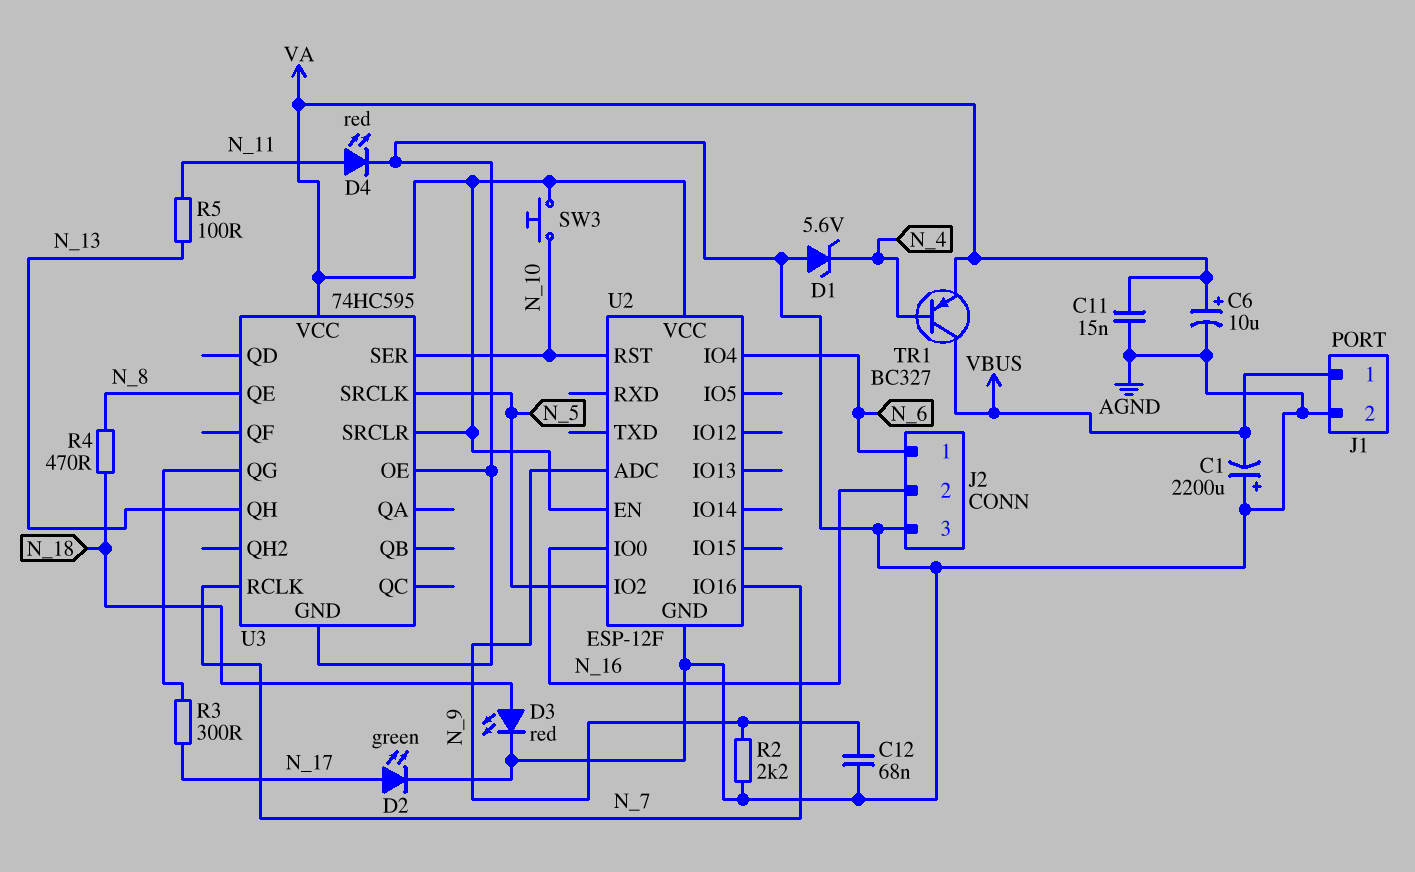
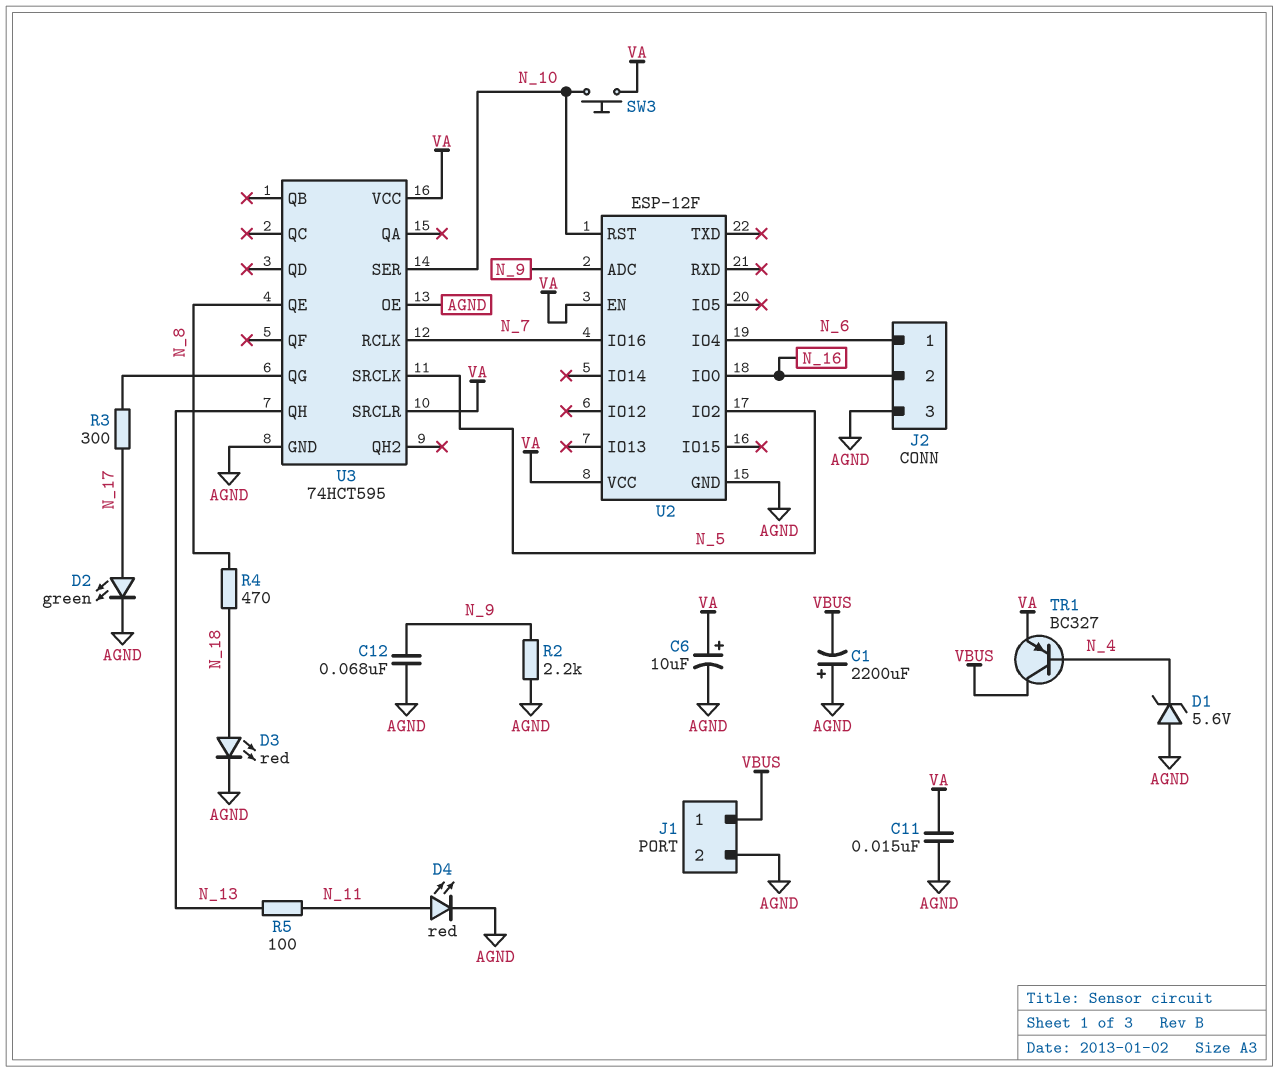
U3: 74HC595 -> 74HCT595

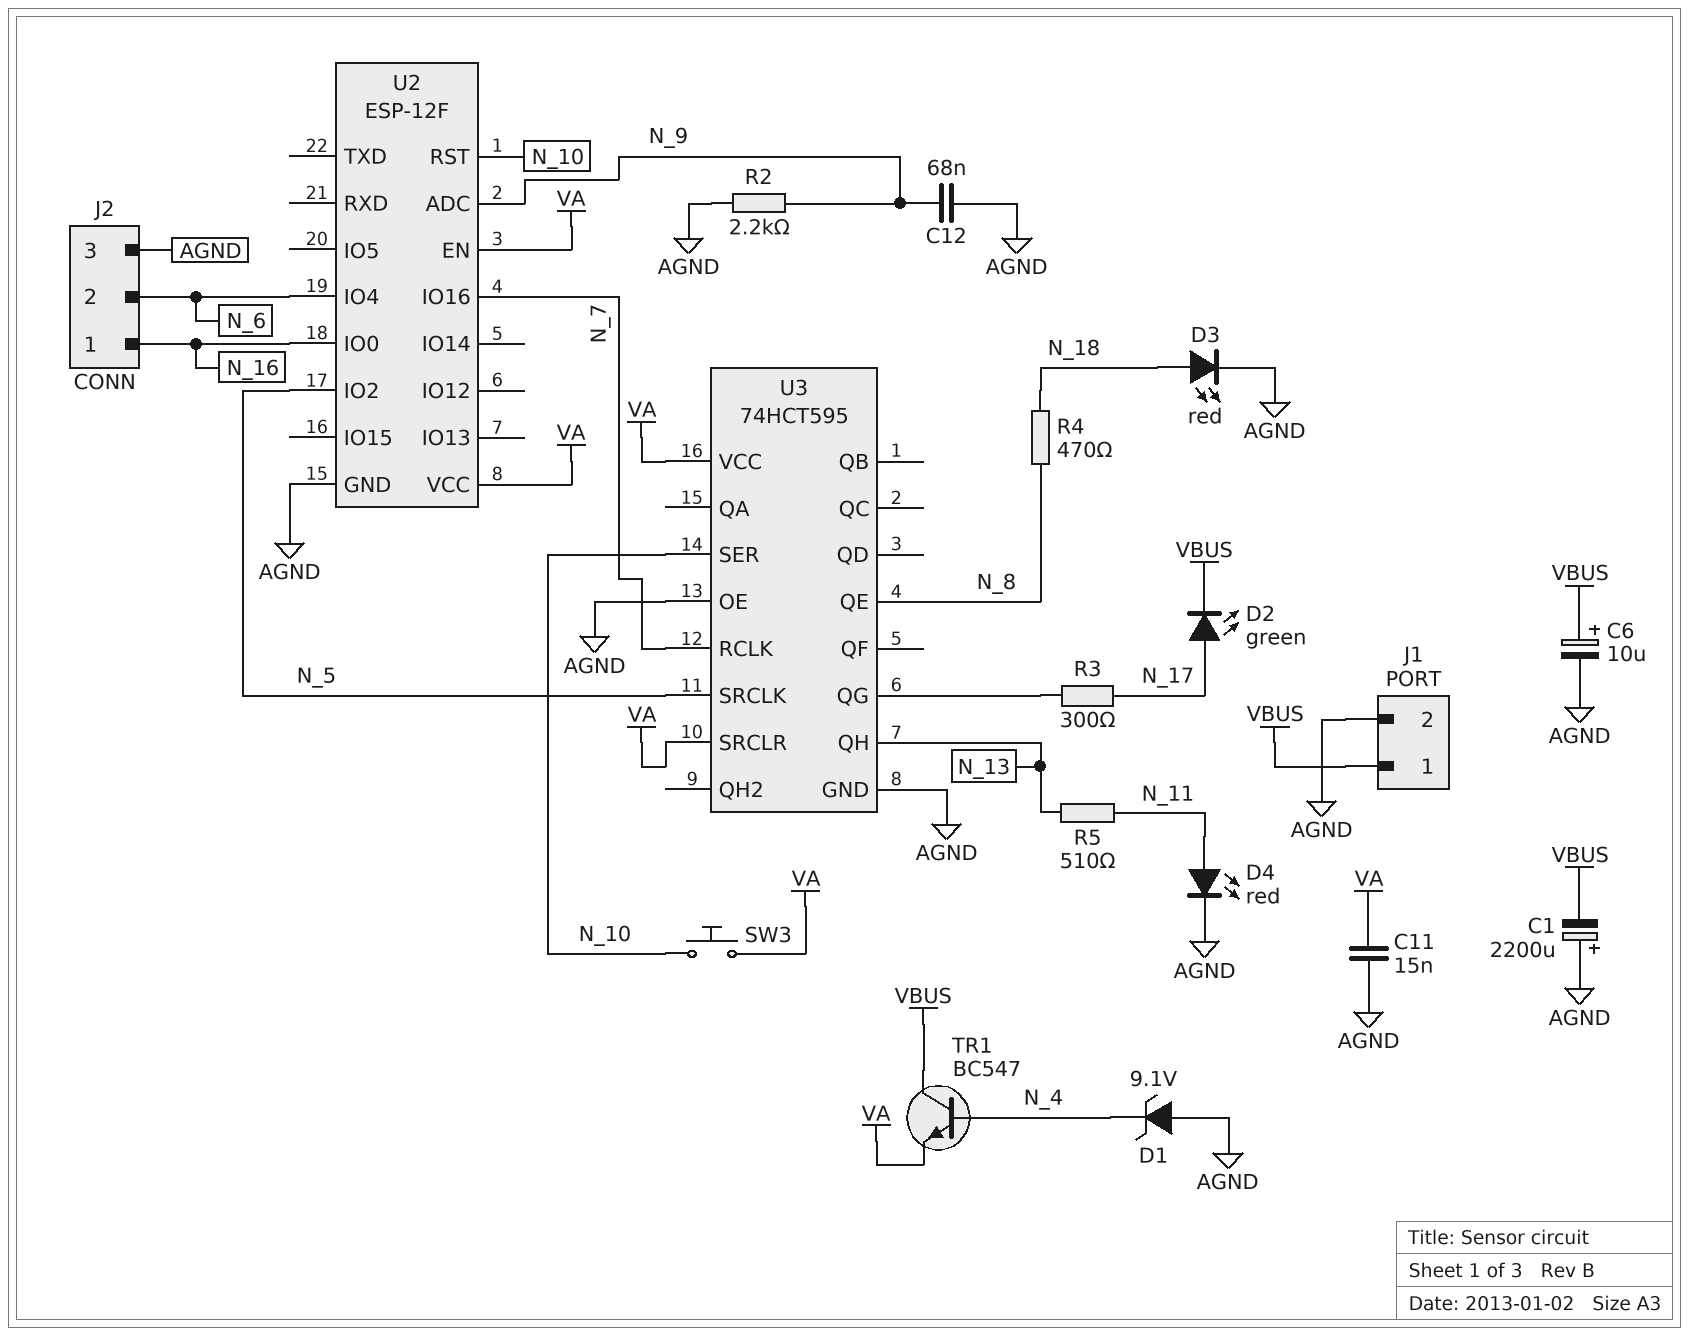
C6: 10uF (plus VA, minus AGND) -> 10uF (plus VBUS, minus AGND)
D1: zener 5.6V (A AGND, K N_4) -> zener 9.1V (A AGND, K N_4)
D2: LED green (A N_17, K AGND) -> LED green (A N_17, K VBUS)
J2 pin 1: N_6 -> N_16
J2 pin 2: N_16 -> N_6
R5: 100 (N_11, N_13) -> 510 (N_11, N_13)
TR1: PNP BC327 (B N_4, C VBUS, E VA) -> NPN BC547 (B N_4, C VBUS, E VA)

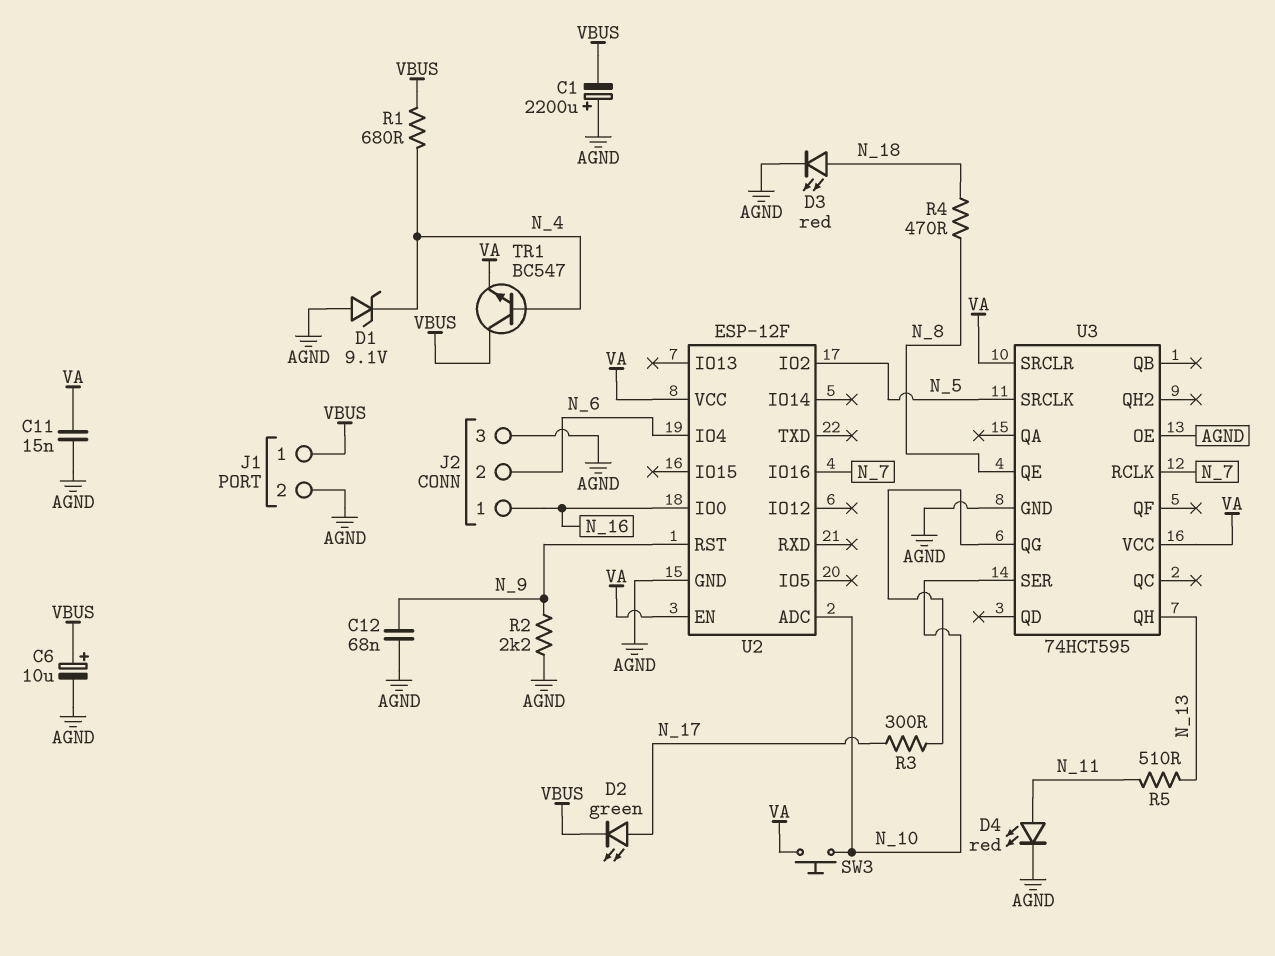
R1: none -> 680 (N_4, VBUS)
U2 pin ADC: N_9 -> N_10
U2 pin RST: N_10 -> N_9

